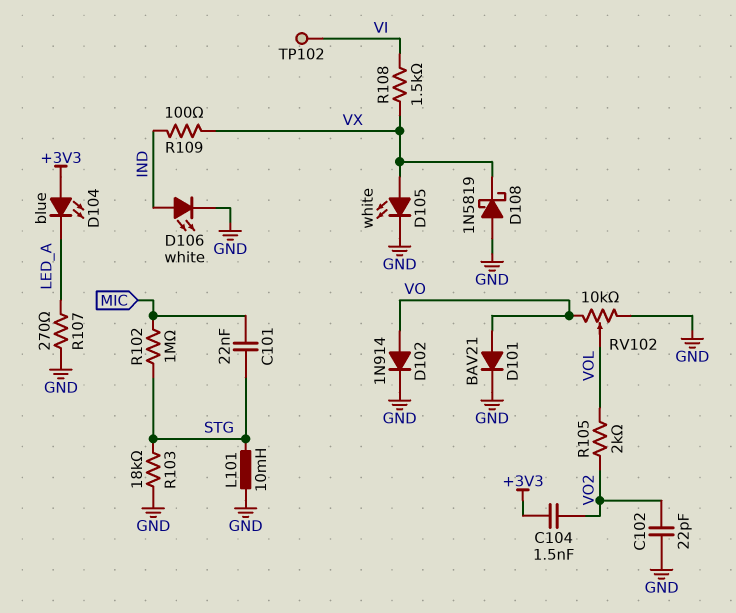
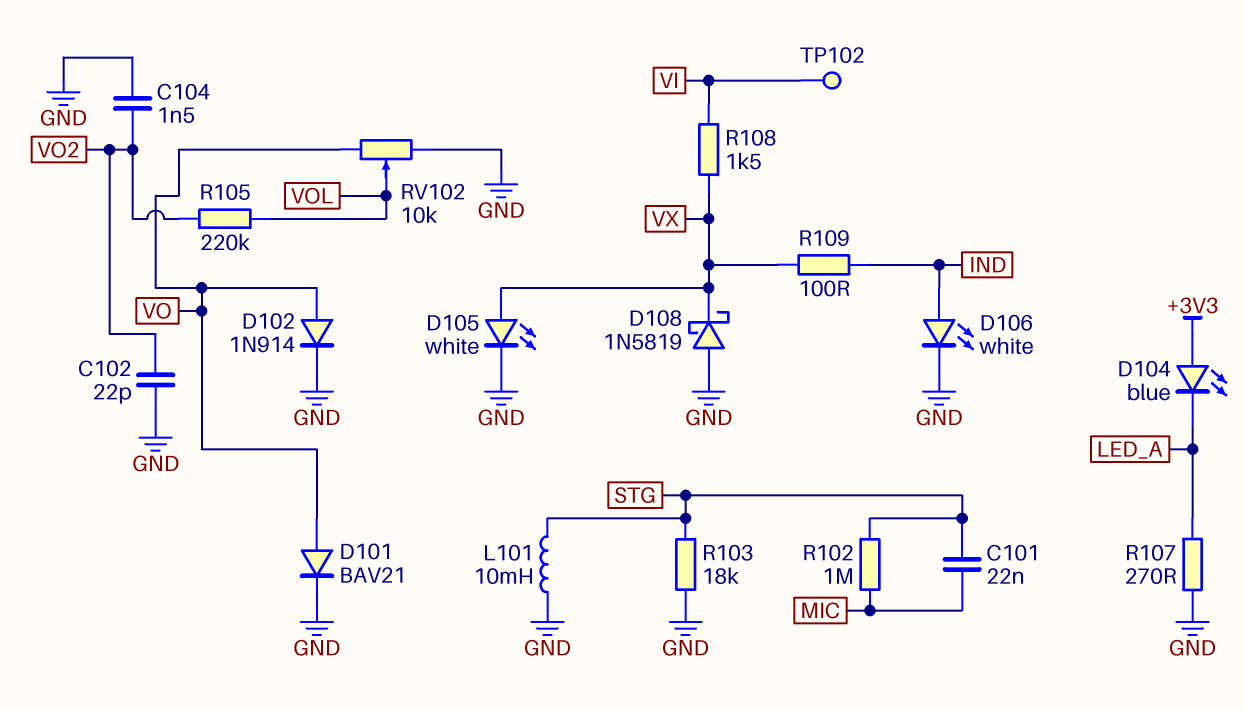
C104: 1.5nF (+3V3, VO2) -> 1.5nF (GND, VO2)
R105: 2k (VO2, VOL) -> 220k (VO2, VOL)

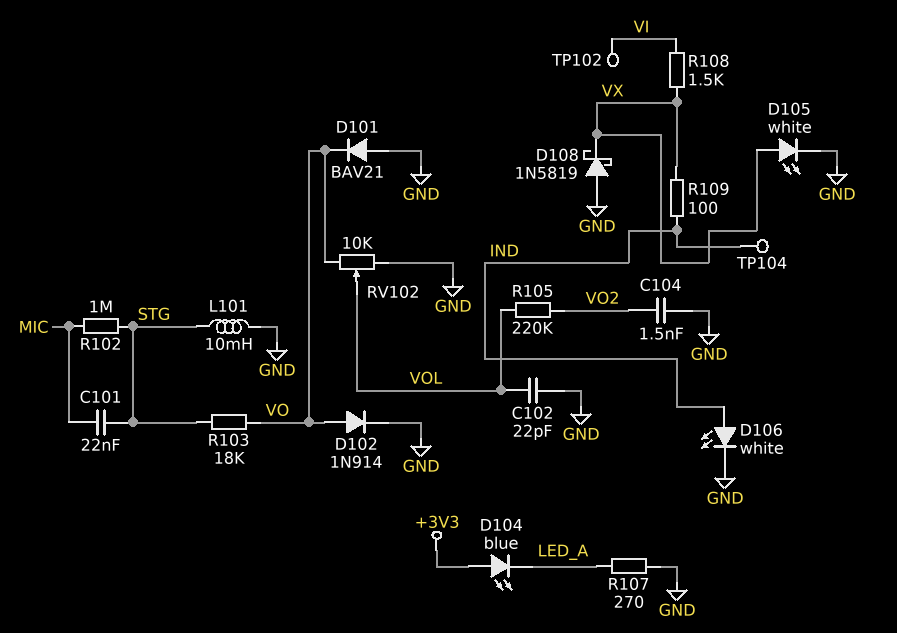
C102: 22pF (GND, VO2) -> 22pF (GND, VOL)
D101: diode BAV21 (A VO, K GND) -> diode BAV21 (A GND, K VO)
R103: 18k (GND, STG) -> 18k (STG, VO)
TP104: none -> test point (IND)

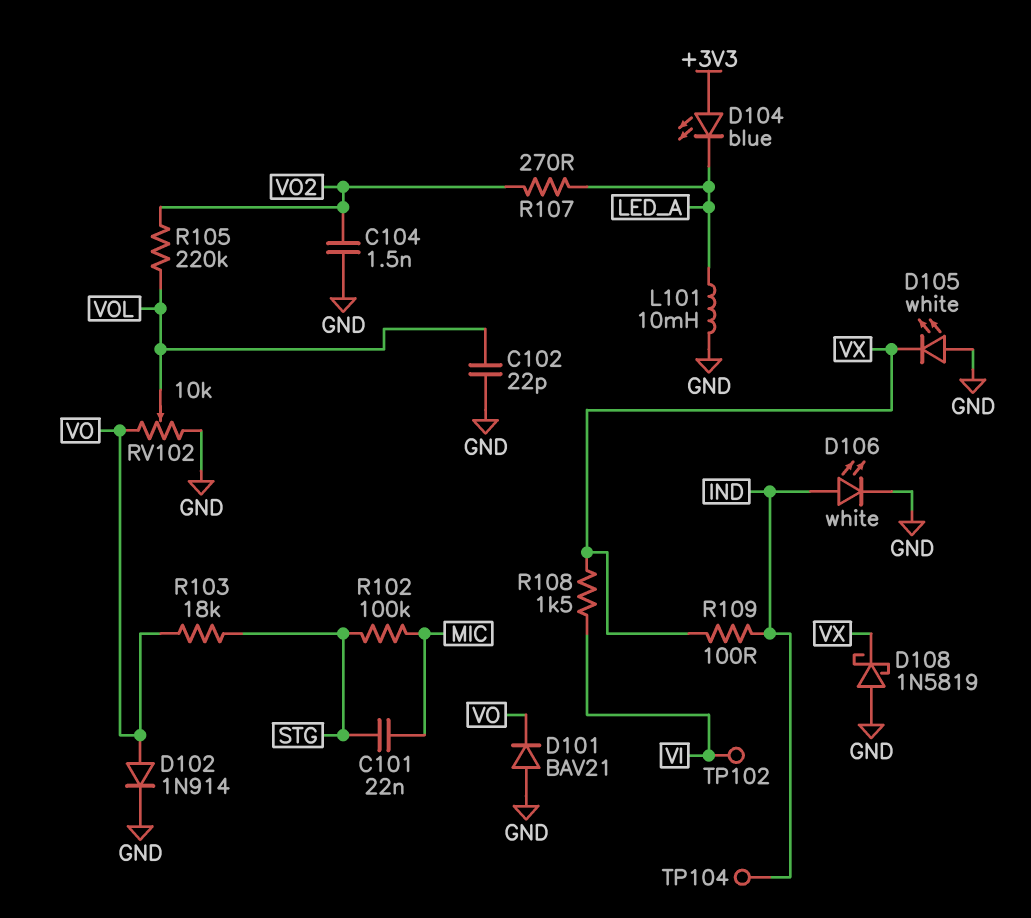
D105: LED white (A VX, K GND) -> LED white (A GND, K VX)
L101: 10mH (GND, STG) -> 10mH (GND, LED_A)
R102: 1M (MIC, STG) -> 100k (MIC, STG)
R107: 270 (GND, LED_A) -> 270 (LED_A, VO2)

